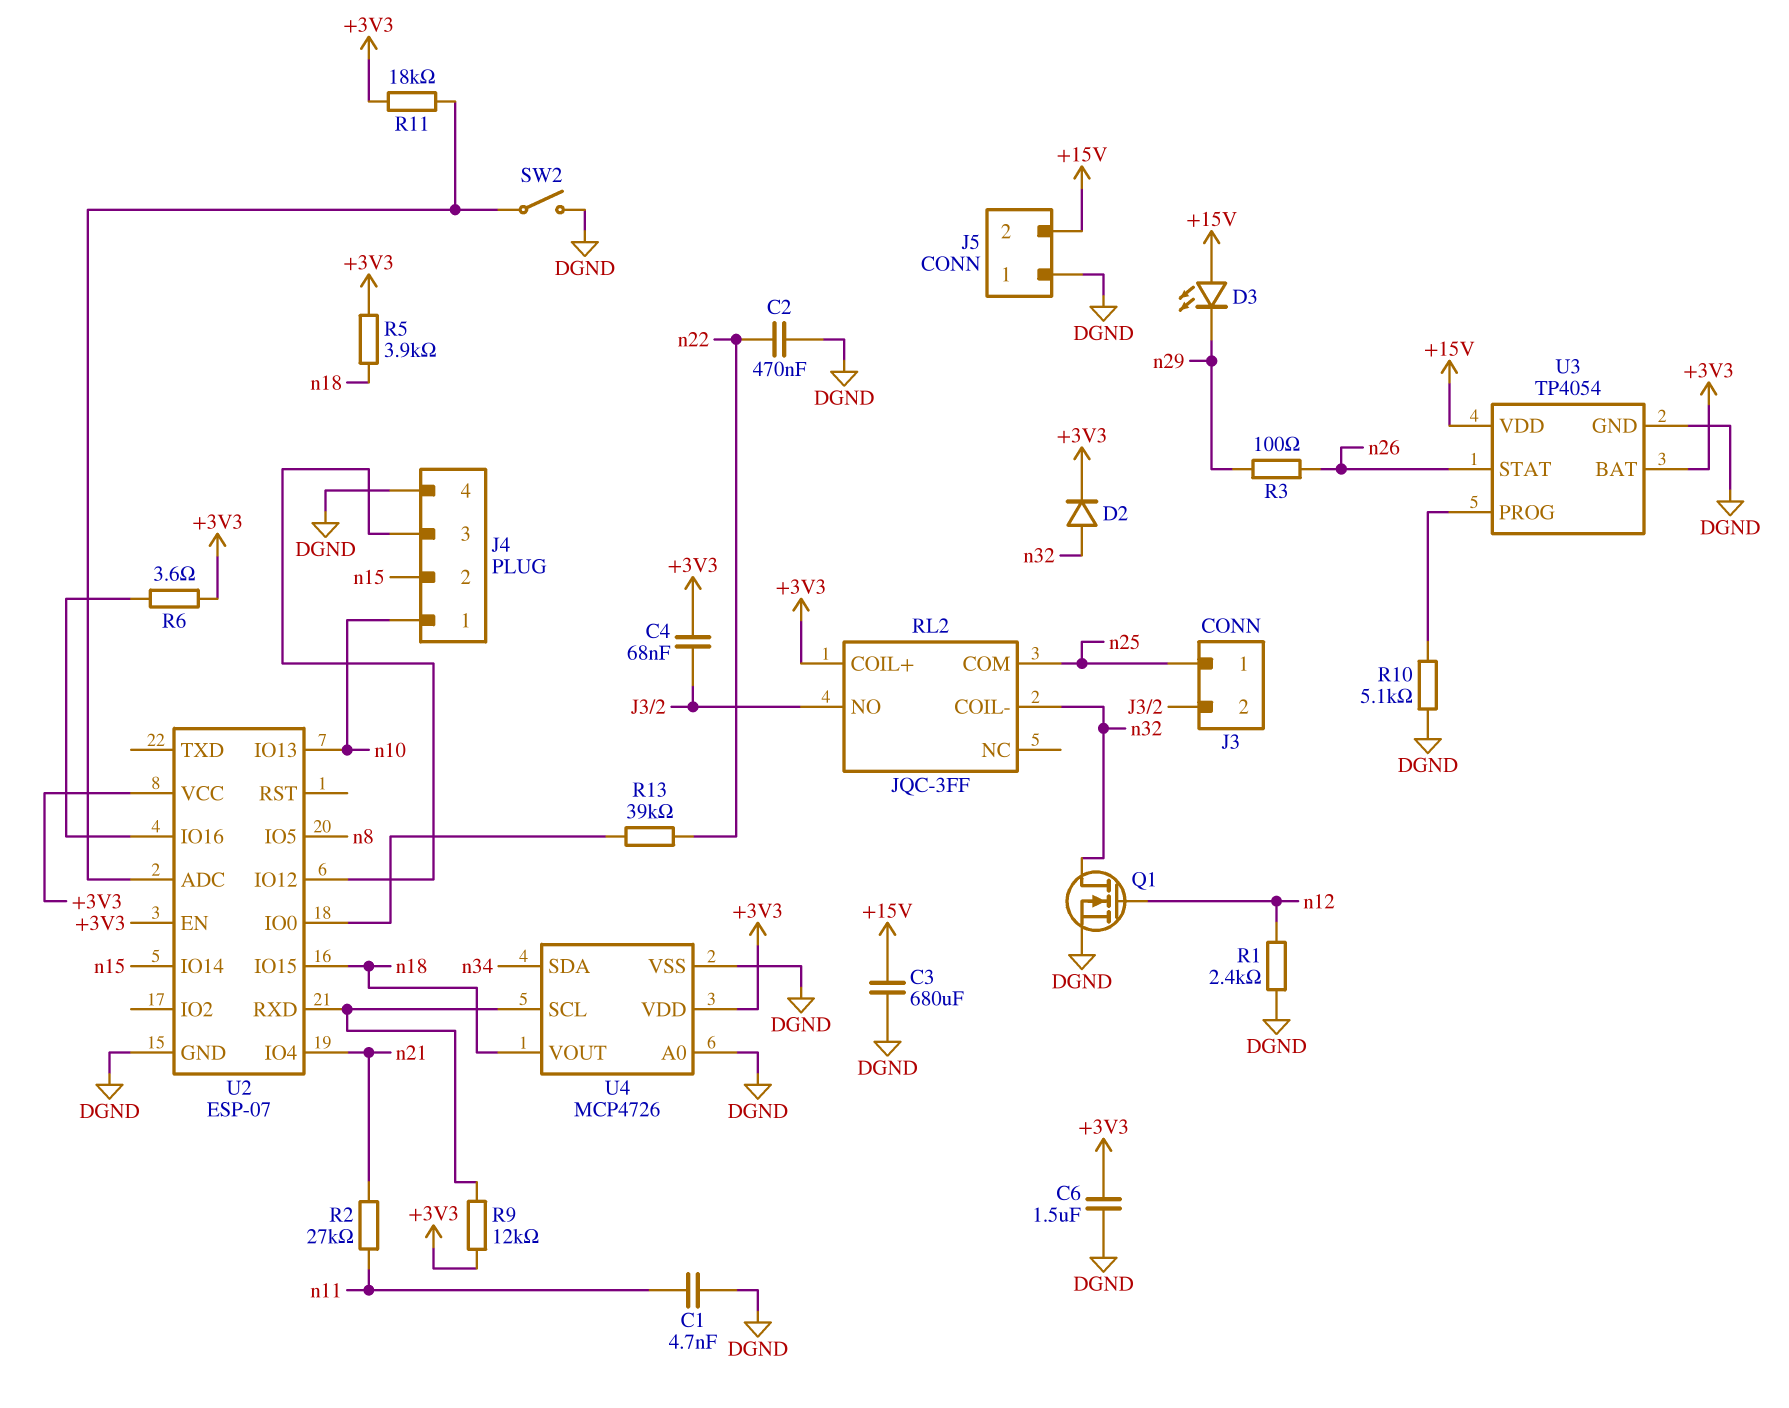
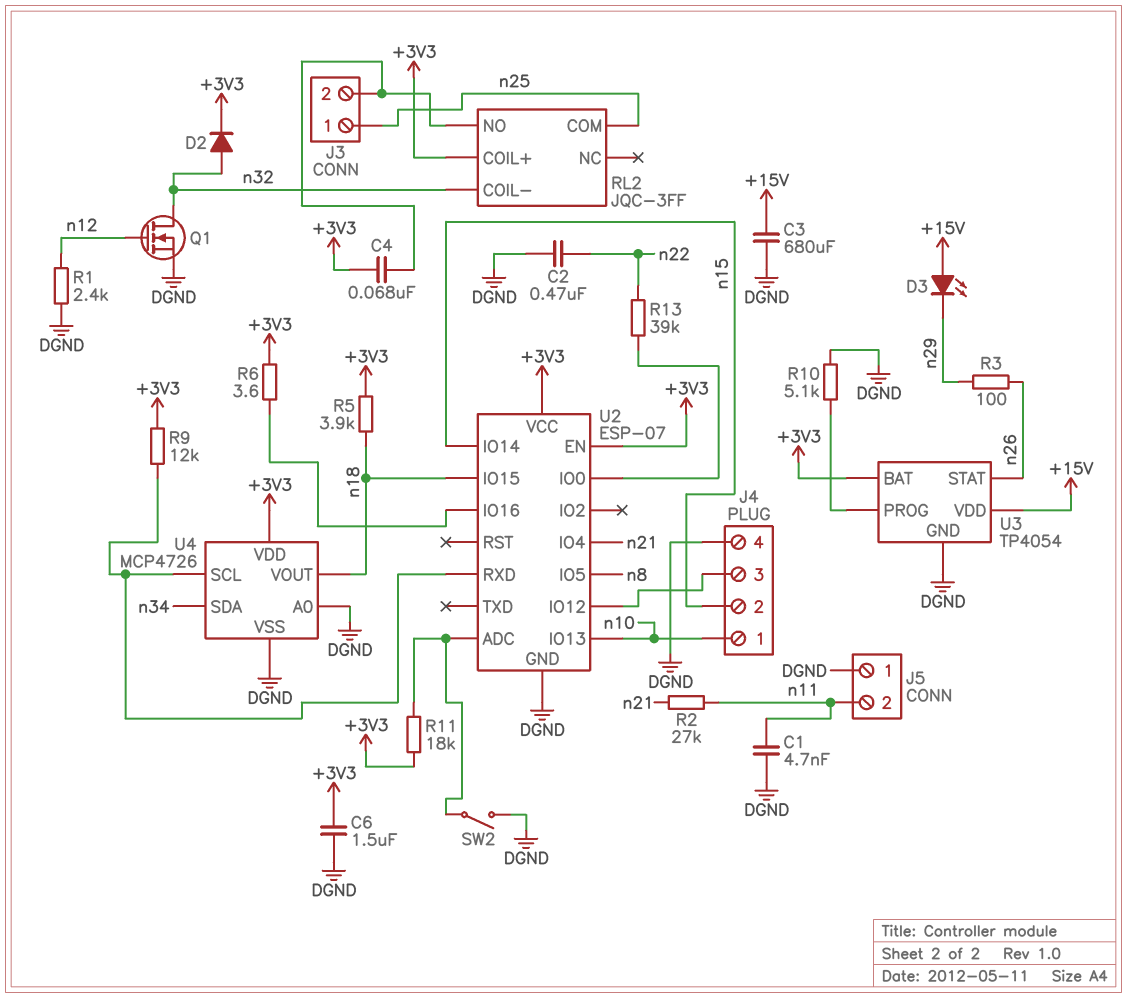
J5 pin 2: +15V -> n11

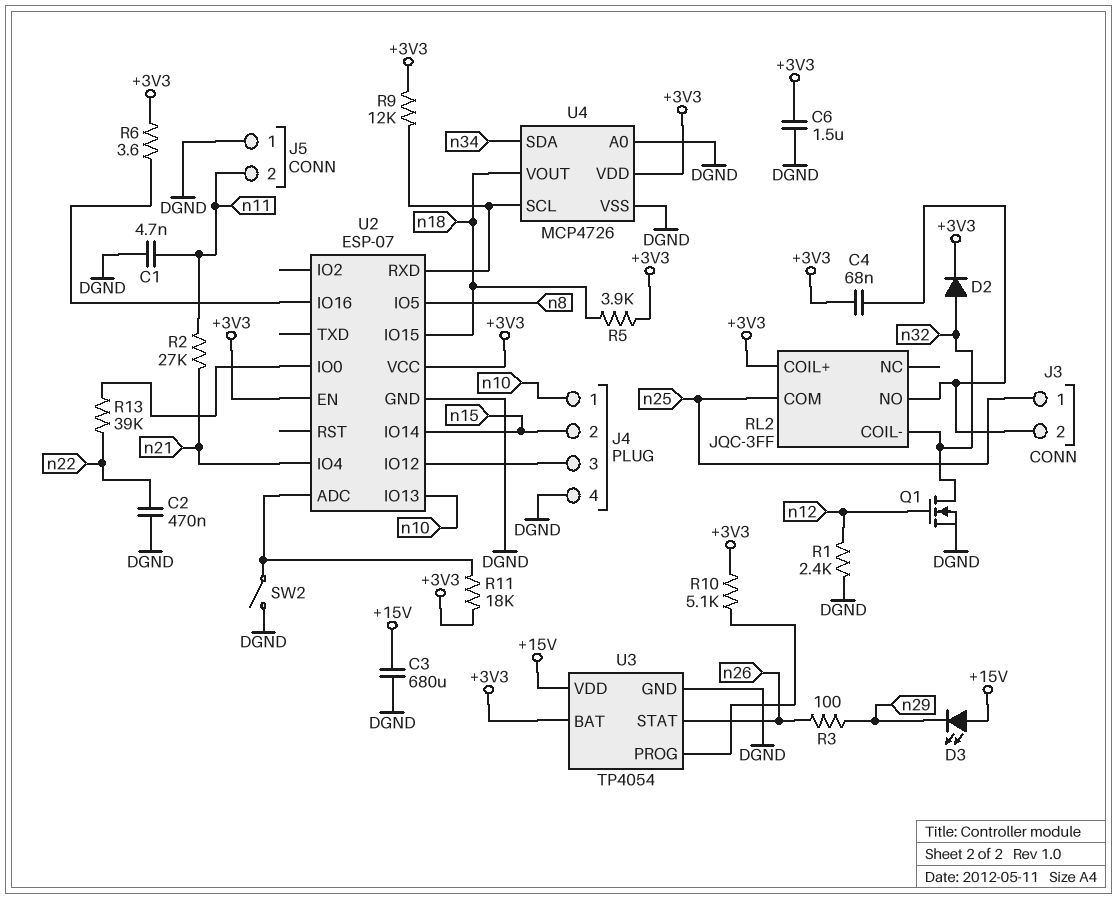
R10: 5.1k (DGND, U3/PROG) -> 5.1k (+3V3, U3/PROG)

